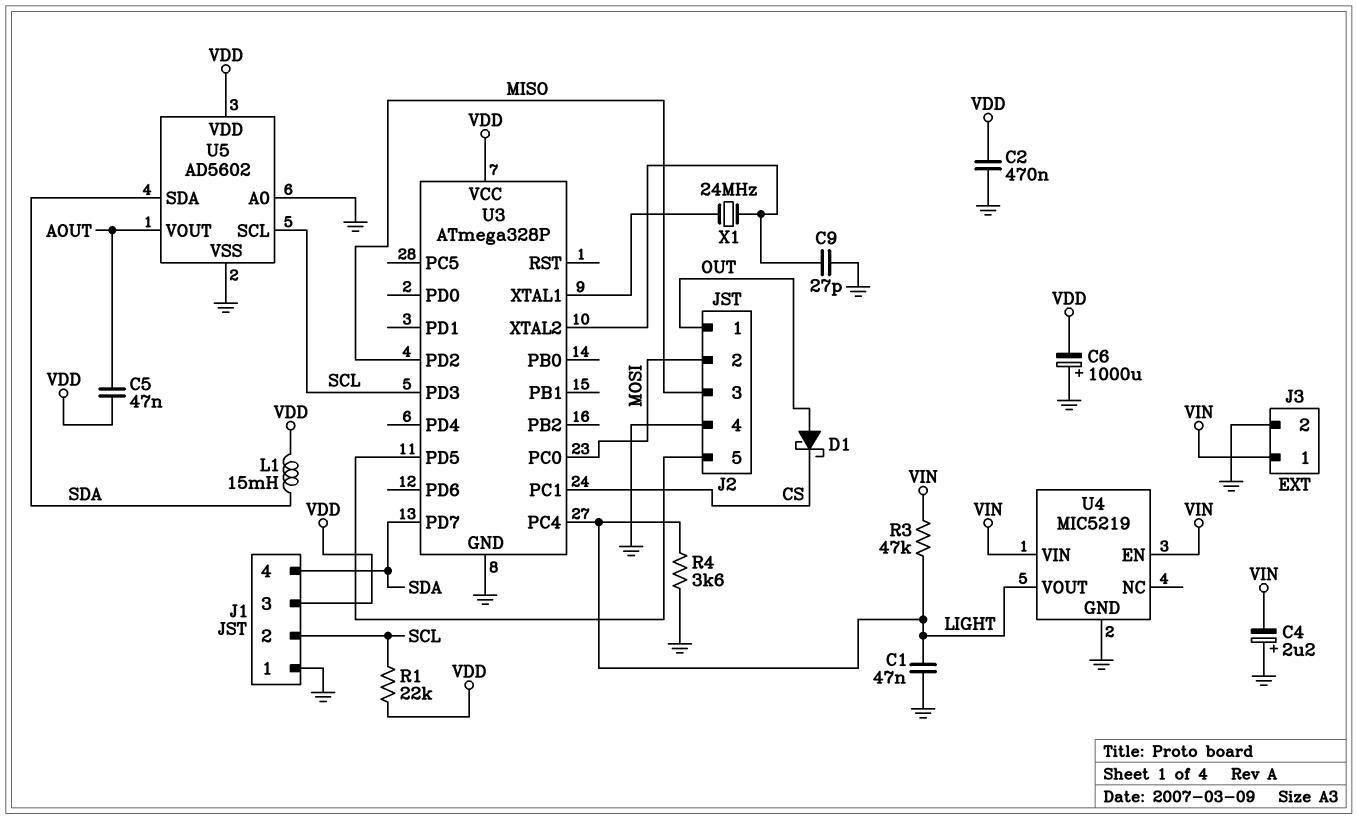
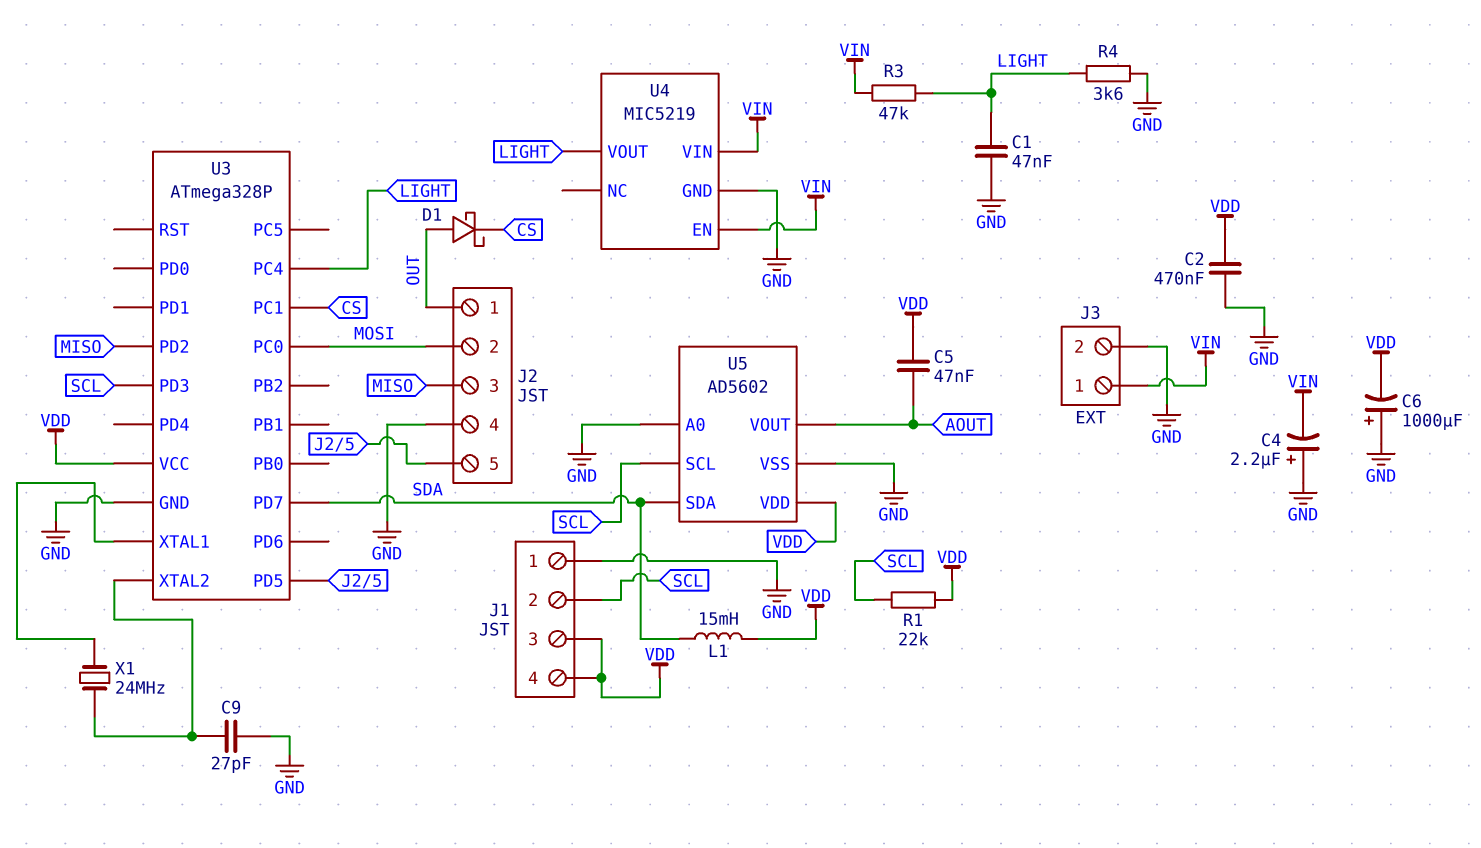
J1 pin 4: SDA -> VDD

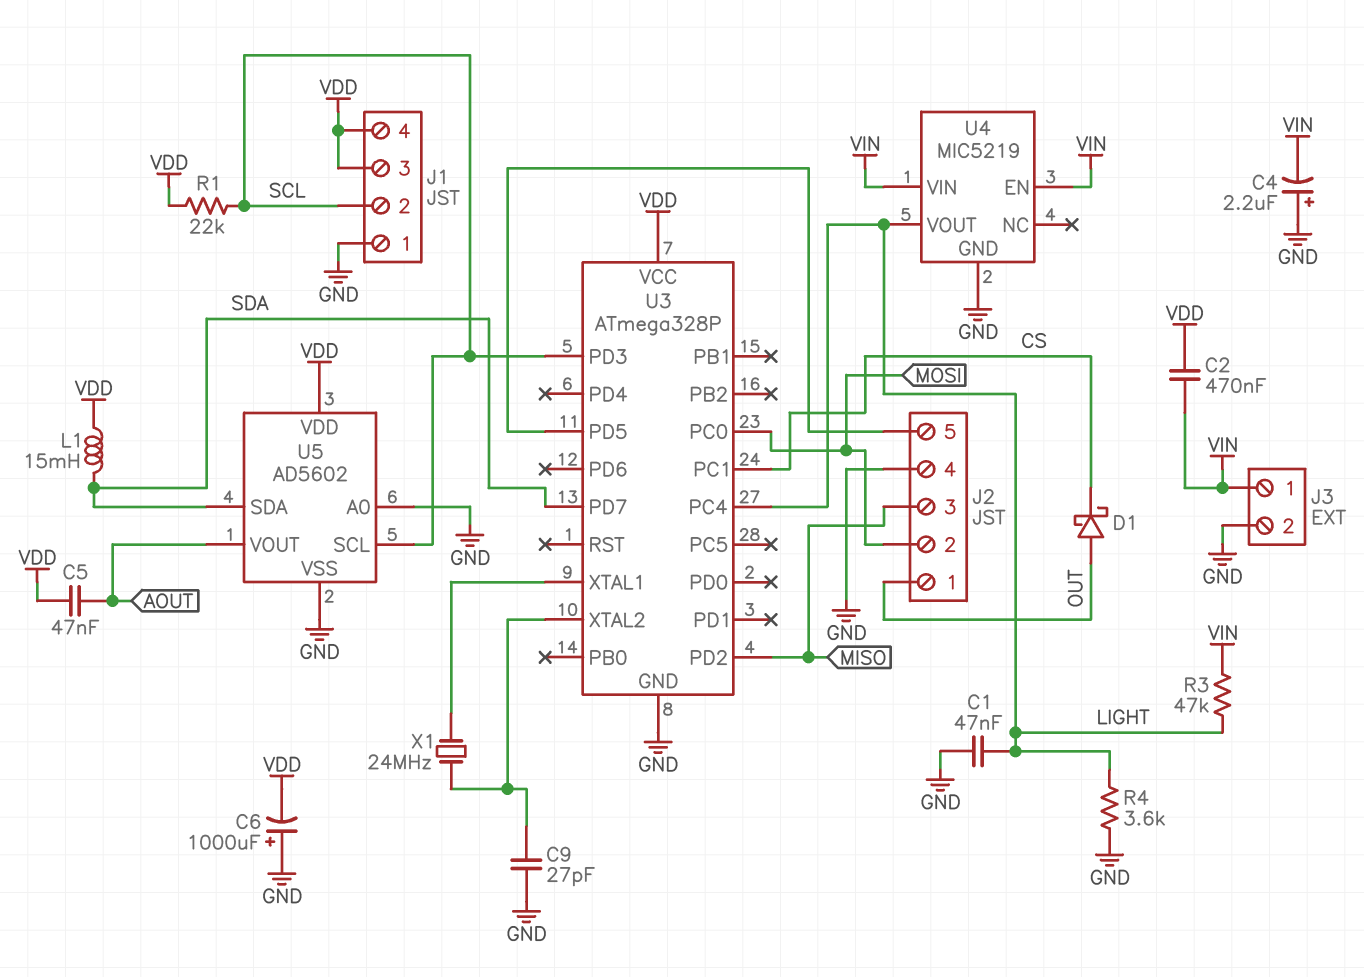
C2: 470nF (GND, VDD) -> 470nF (VDD, VIN)

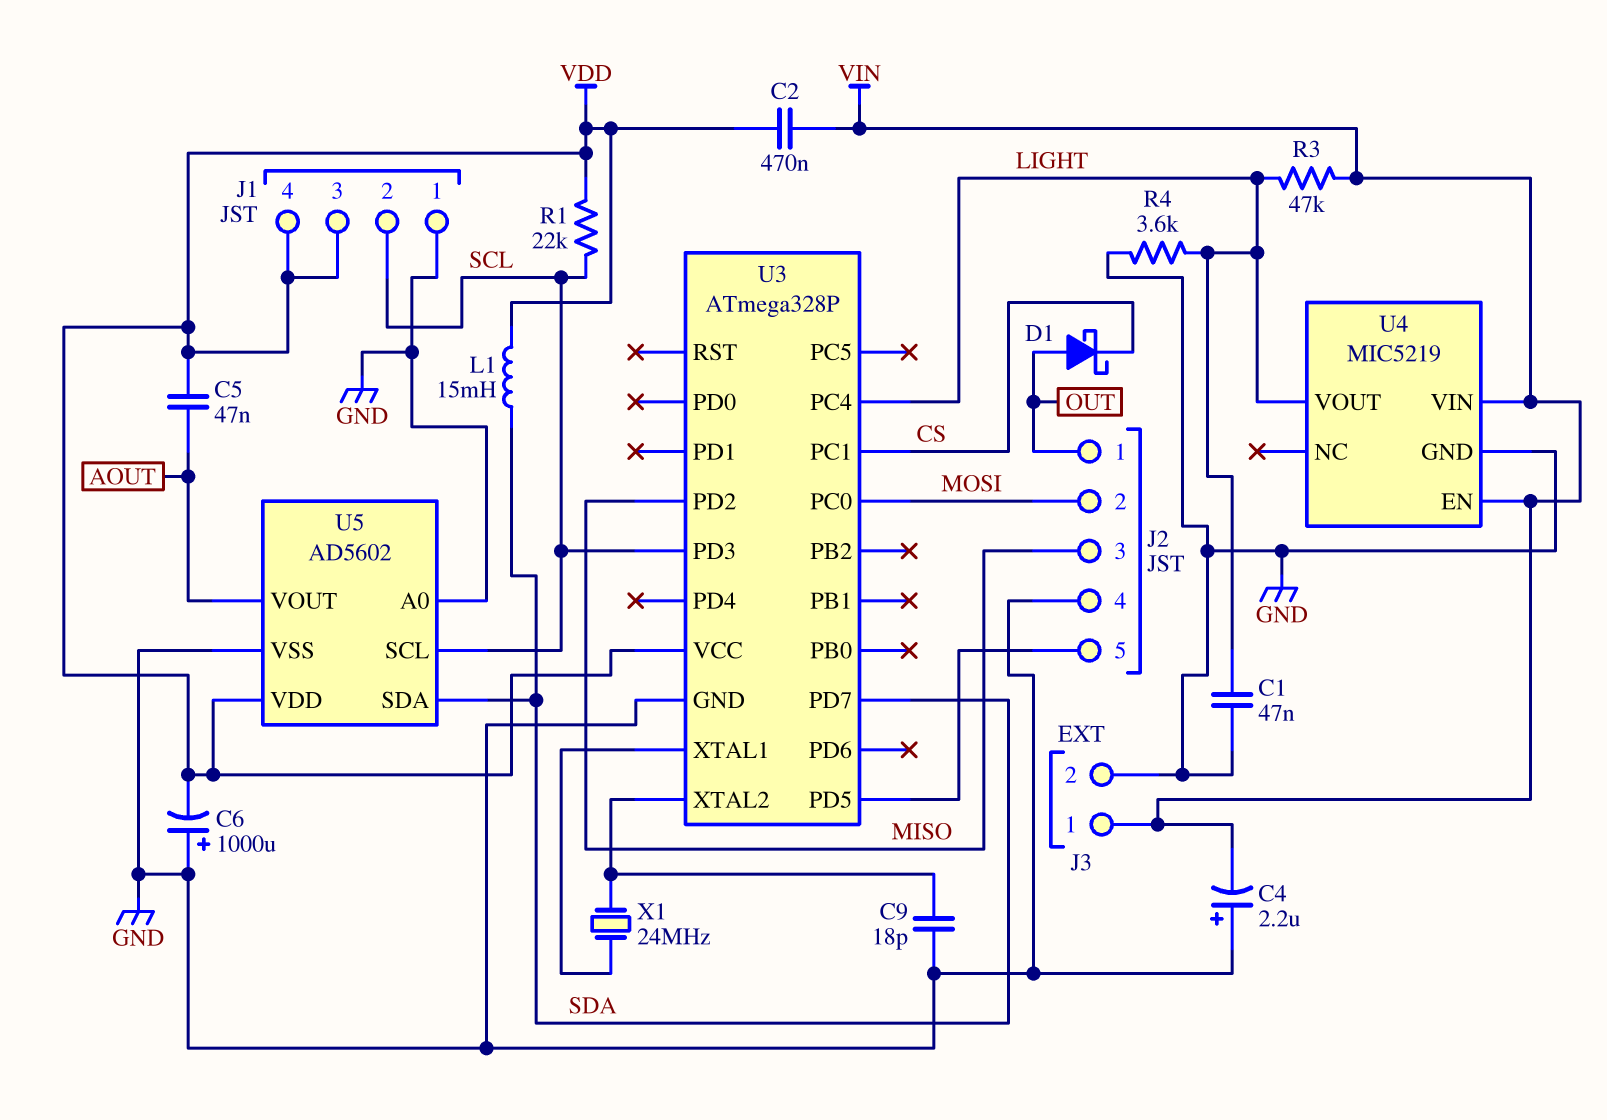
C9: 27pF (GND, U3/XTAL2) -> 18pF (GND, U3/XTAL2)

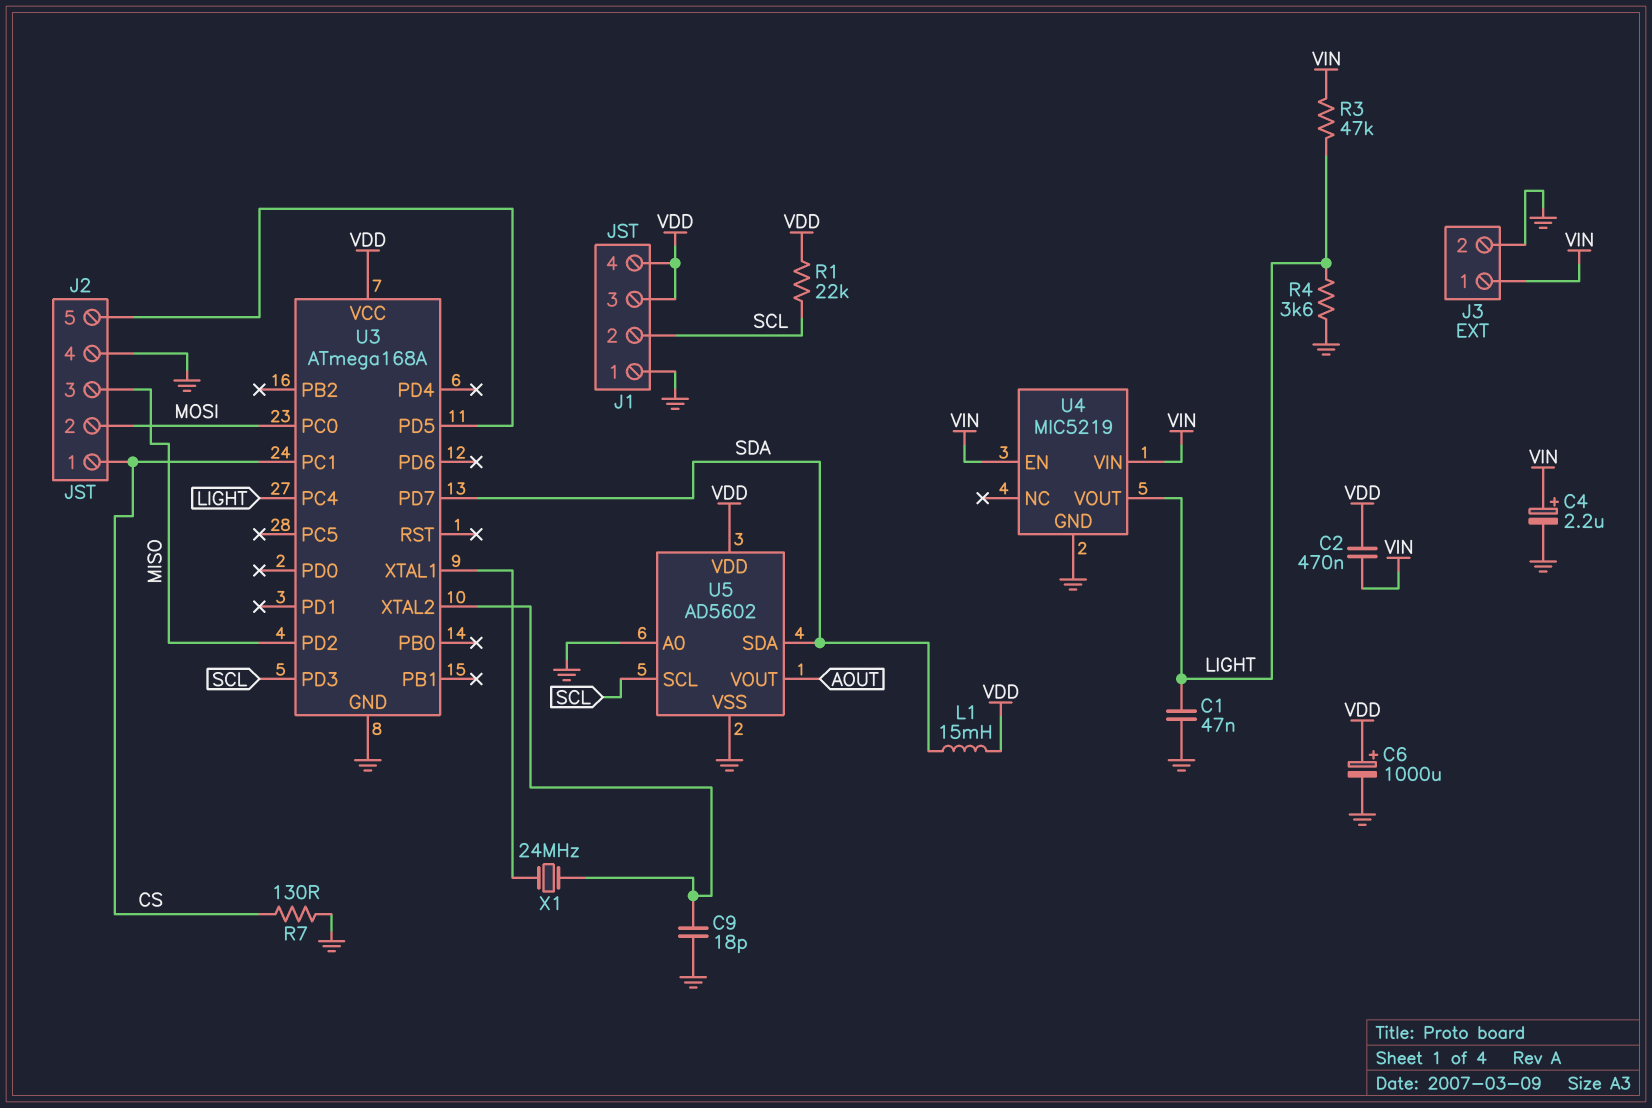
C4: 2.2uF (plus GND, minus VIN) -> 2.2uF (plus VIN, minus GND)
C5: 47nF (AOUT, VDD) -> none
C6: 1000uF (plus GND, minus VDD) -> 1000uF (plus VDD, minus GND)
D1: schottky (A OUT, K CS) -> none
J2 pin 1: OUT -> CS
R7: none -> 130 (CS, GND)
U3: ATmega328P -> ATmega168A

